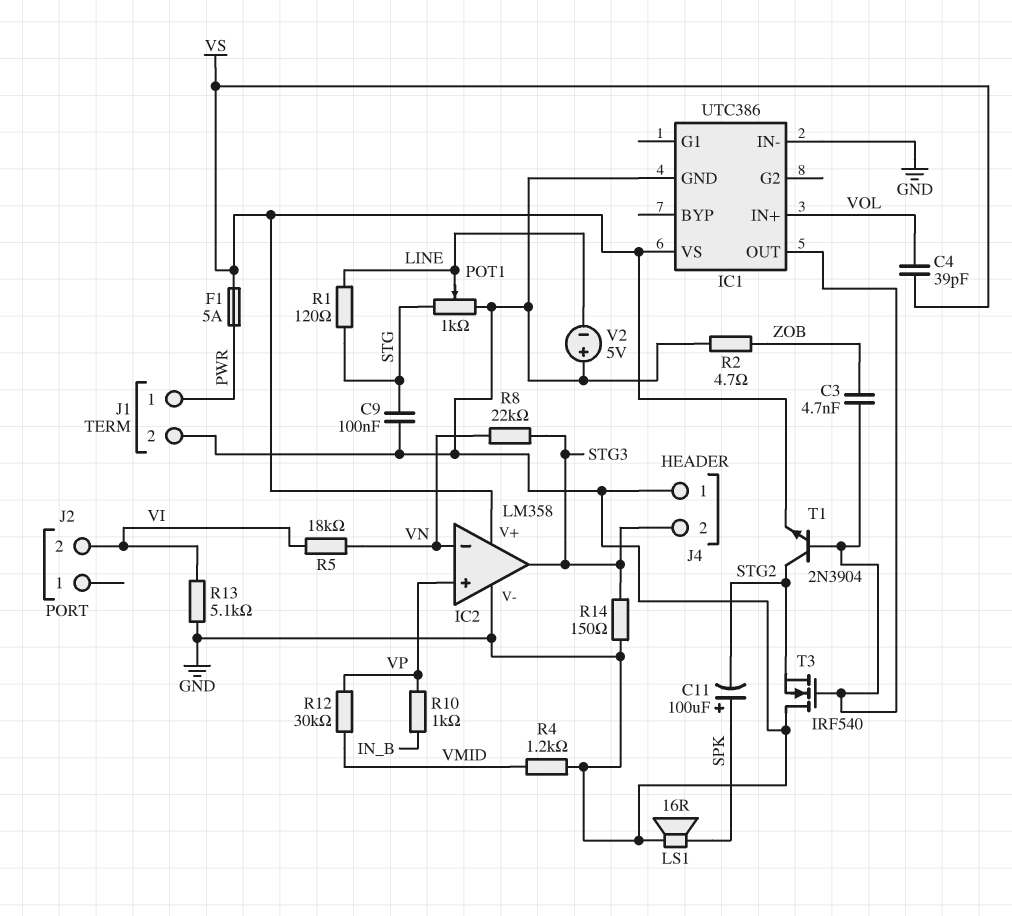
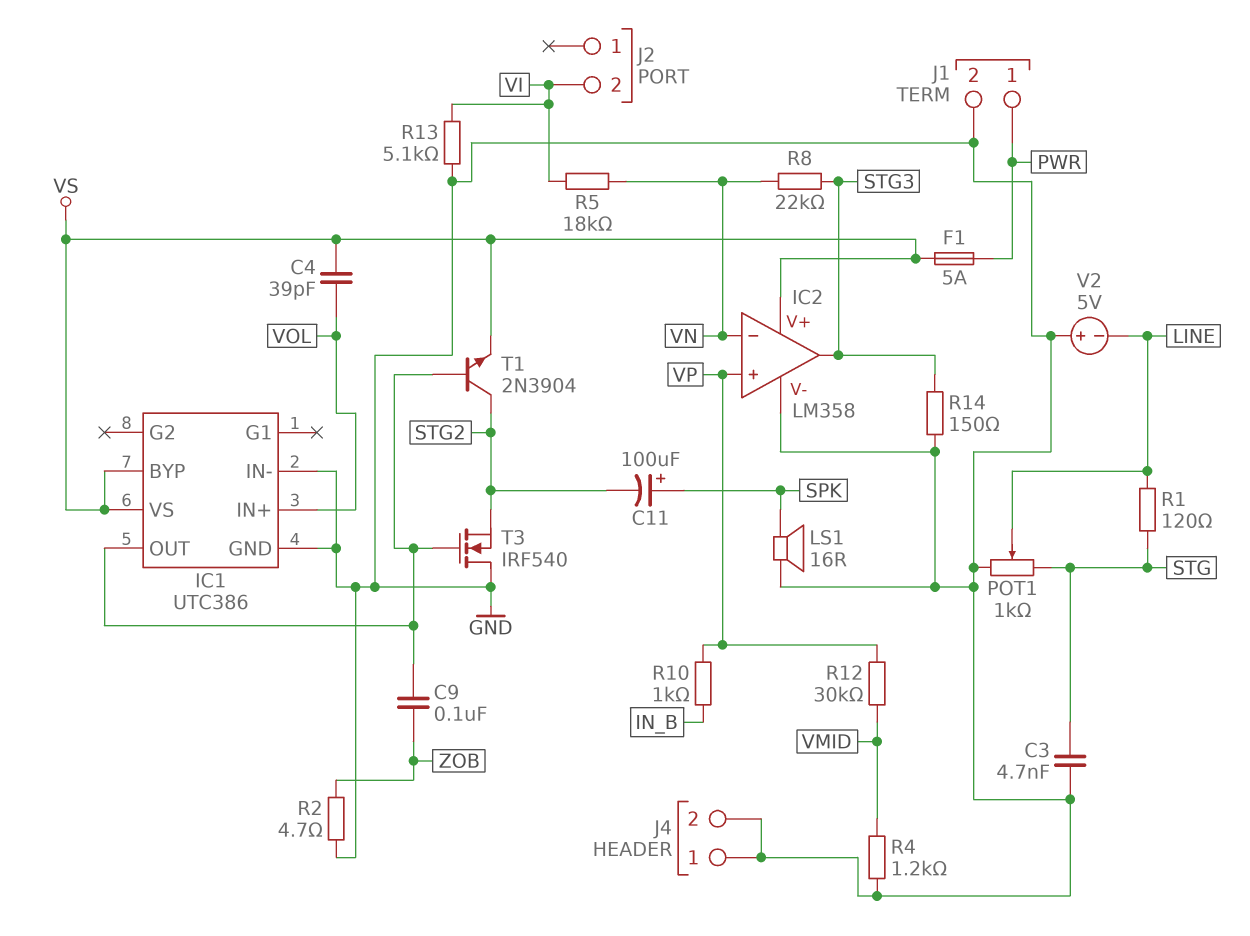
C3: 4.7nF (IC1/OUT, ZOB) -> 4.7nF (GND, STG)
C9: 100nF (GND, STG) -> 100nF (IC1/OUT, ZOB)
IC1 pin BYP: none -> VS
J4 pin 2: STG3 -> GND

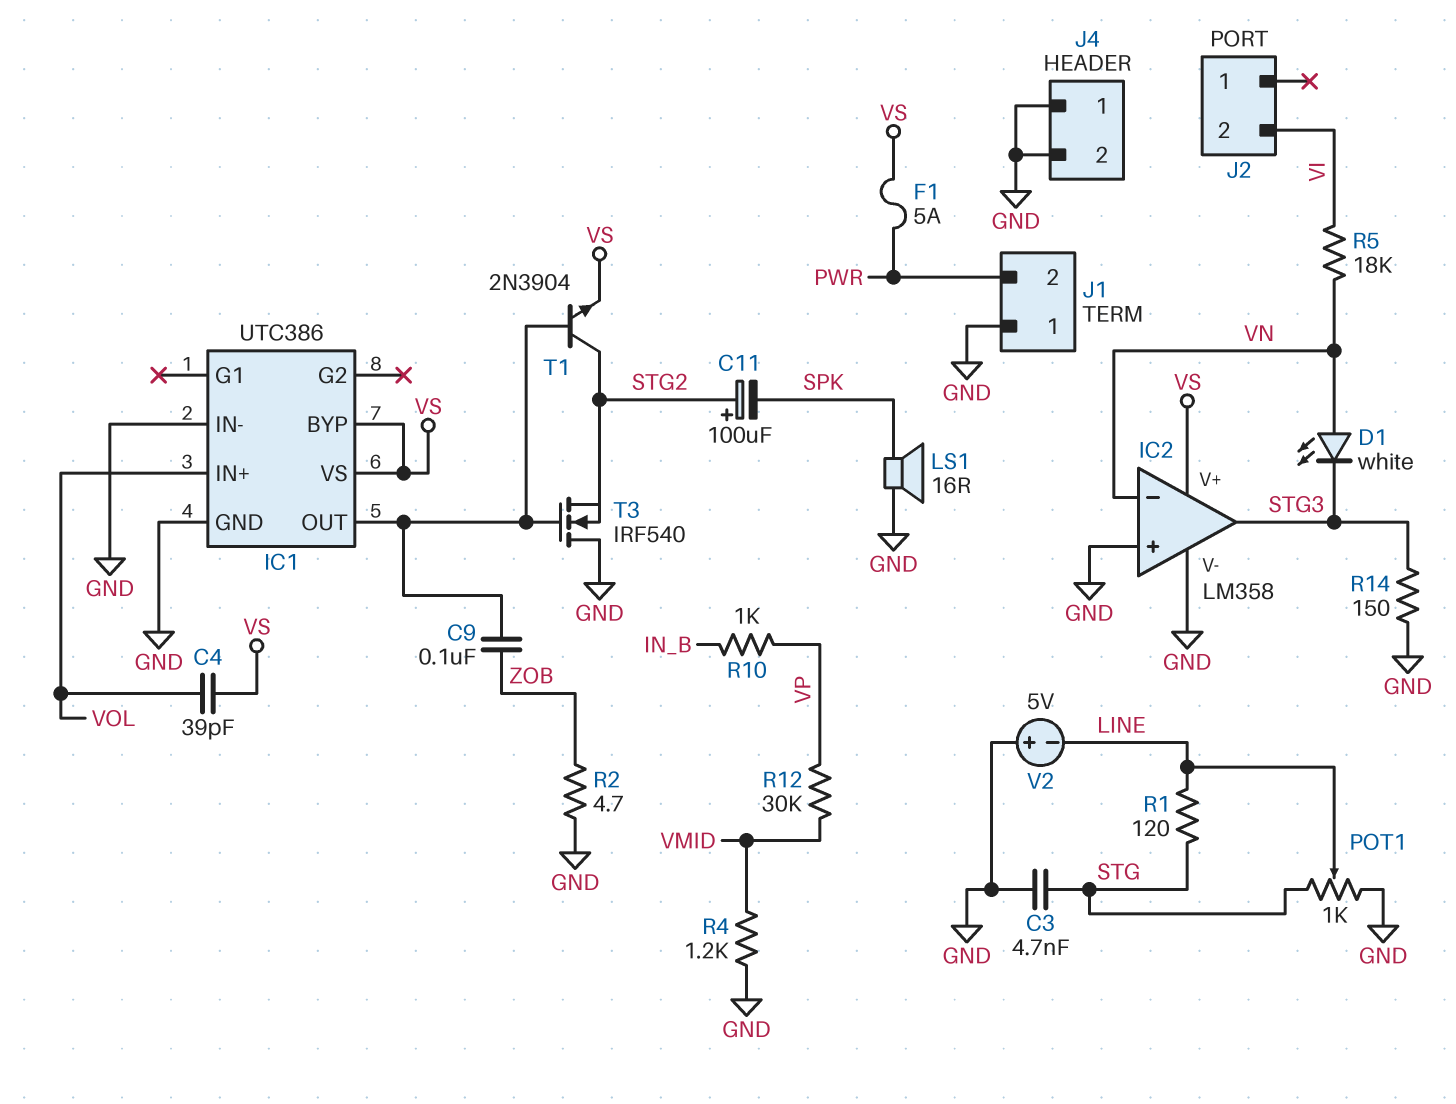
C11: 100uF (plus SPK, minus STG2) -> 100uF (plus STG2, minus SPK)
D1: none -> LED white (A VN, K STG3)
IC2 pin in+: VP -> GND
J1 pin 1: PWR -> GND
J1 pin 2: GND -> PWR
R8: 22k (STG3, VN) -> none
R13: 5.1k (GND, VI) -> none

